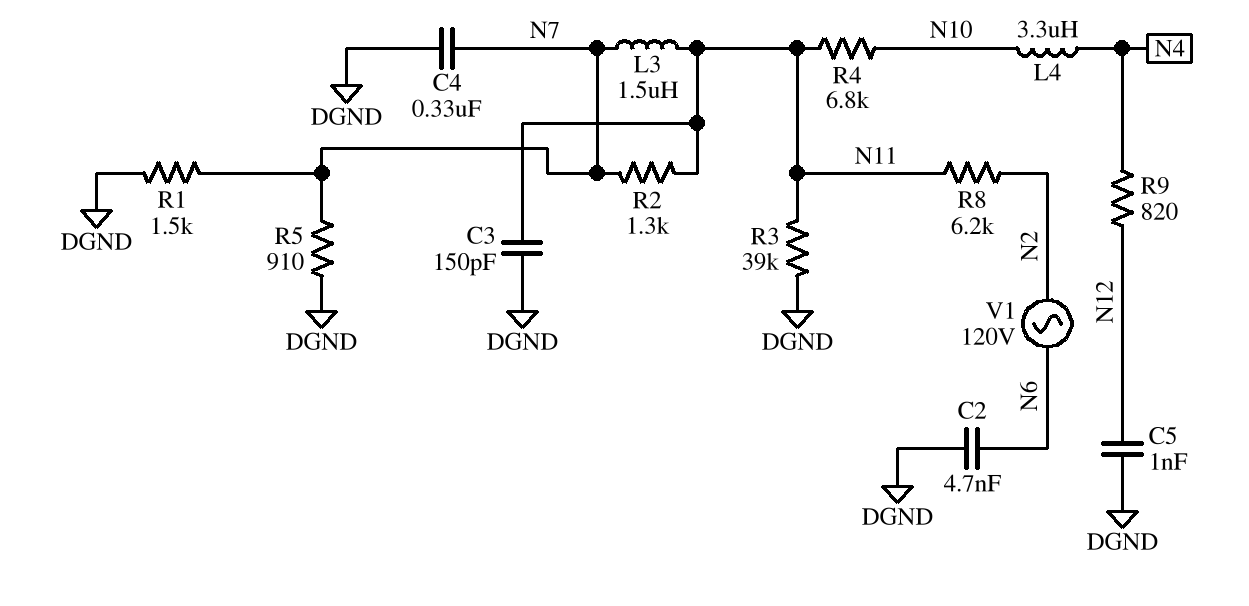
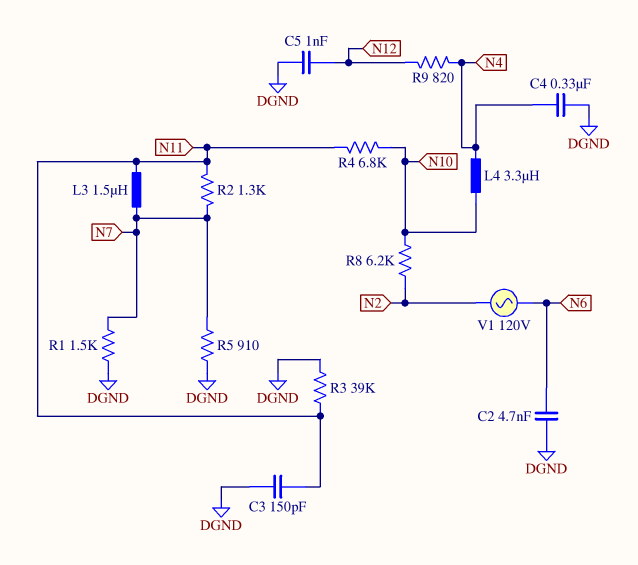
C4: 330nF (DGND, N7) -> 330nF (DGND, N4)
R8: 6.2k (N2, N11) -> 6.2k (N2, N10)

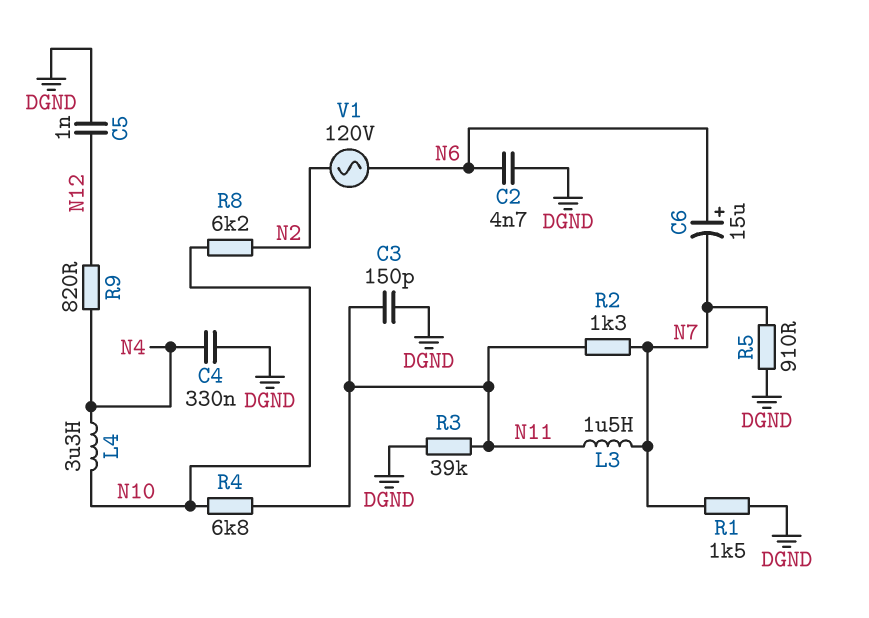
C6: none -> 15uF (plus N6, minus N7)

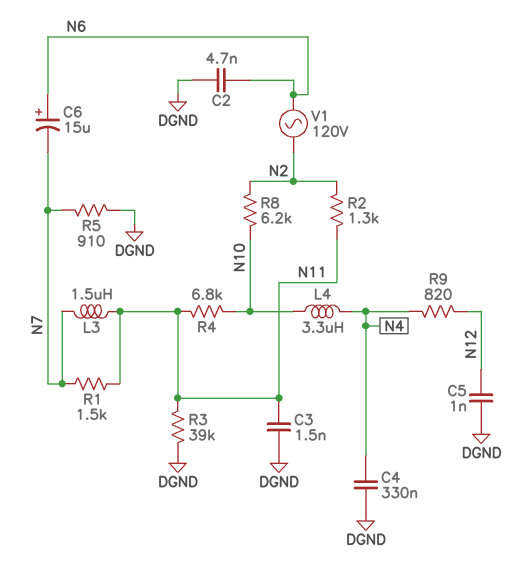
C3: 150pF (DGND, N11) -> 1.5nF (DGND, N11)
R1: 1.5k (DGND, N7) -> 1.5k (N7, N11)
R2: 1.3k (N7, N11) -> 1.3k (N2, N11)

